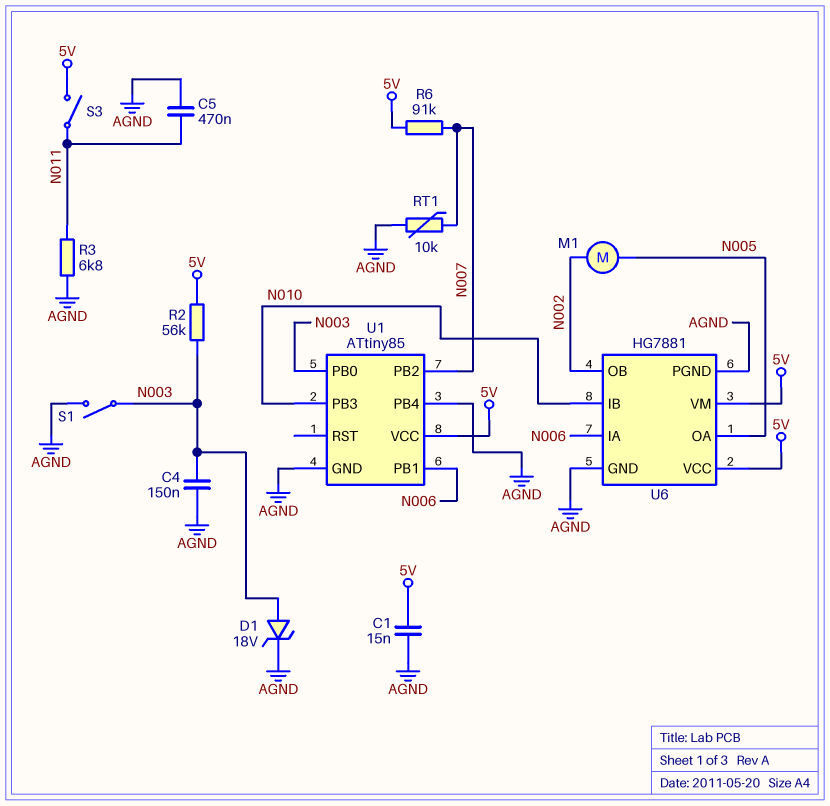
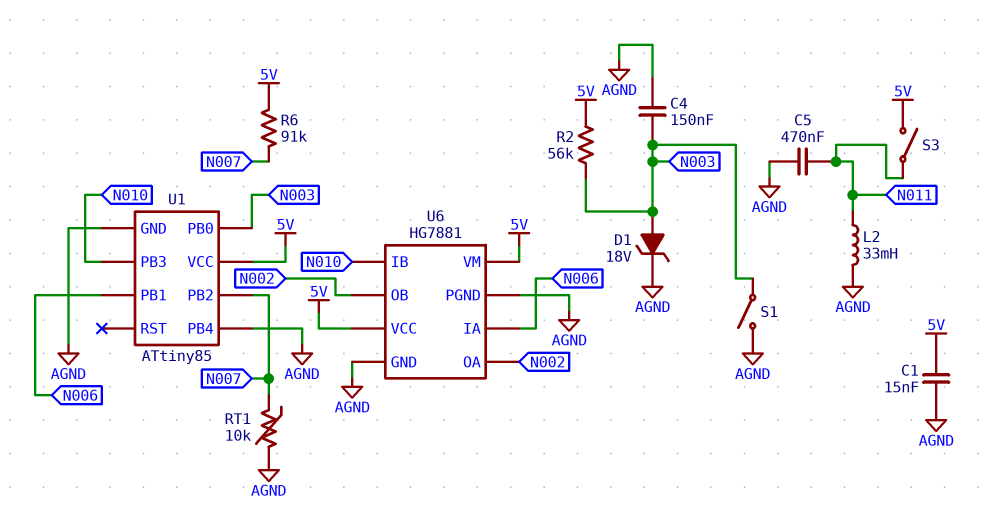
L2: none -> 33mH (AGND, N011)
M1: motor (N002, N005) -> none
R3: 6.8k (AGND, N011) -> none
U6 pin OA: N005 -> N002

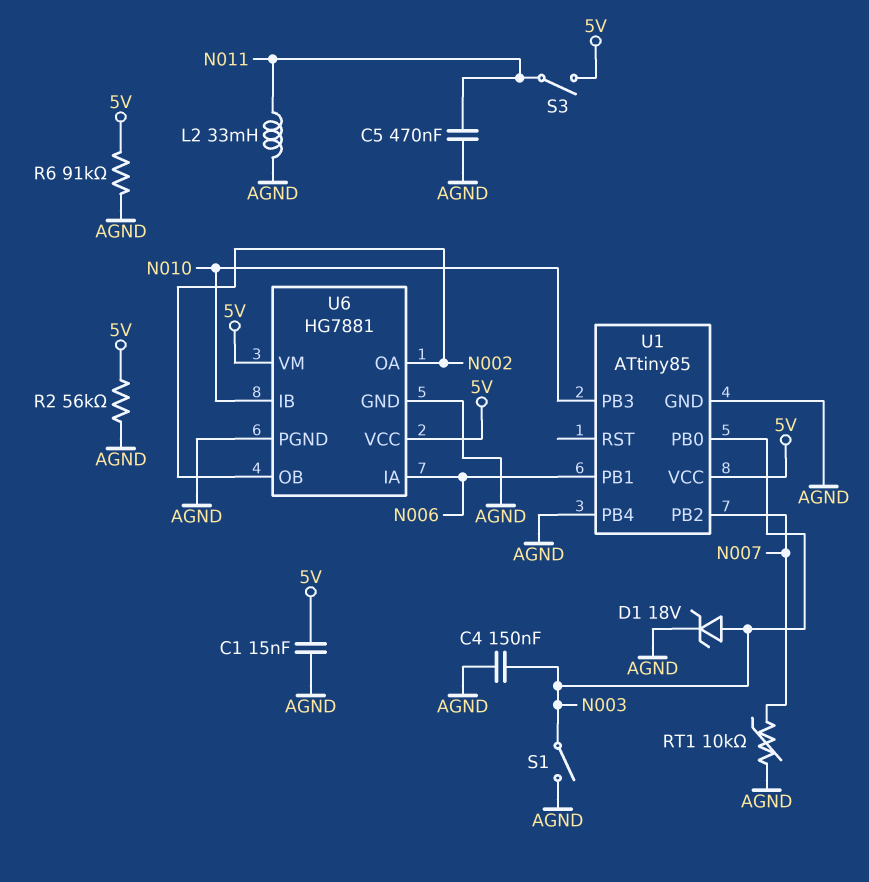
R2: 56k (5V, N003) -> 56k (5V, AGND)
R6: 91k (5V, N007) -> 91k (5V, AGND)

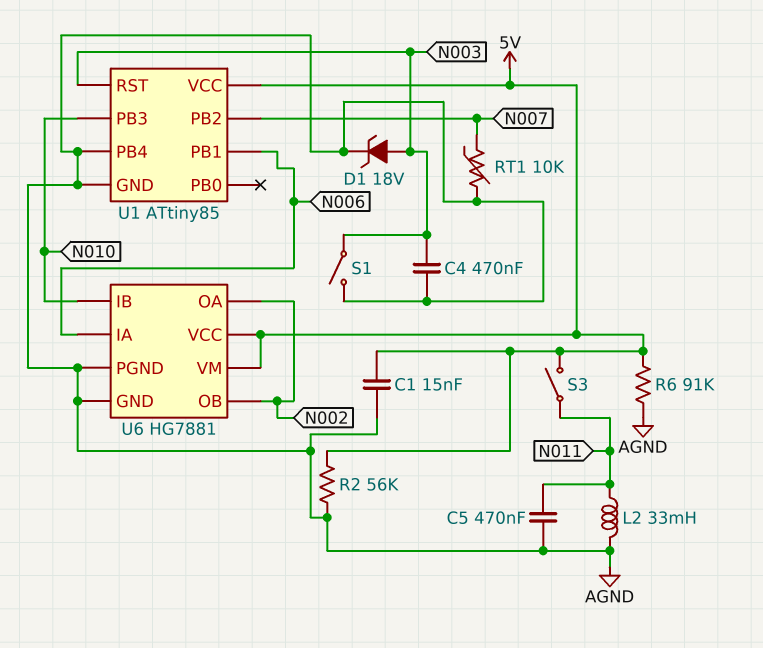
C4: 150nF (AGND, N003) -> 470nF (AGND, N003)
U1 pin PB0: N003 -> none
U1 pin RST: none -> N003

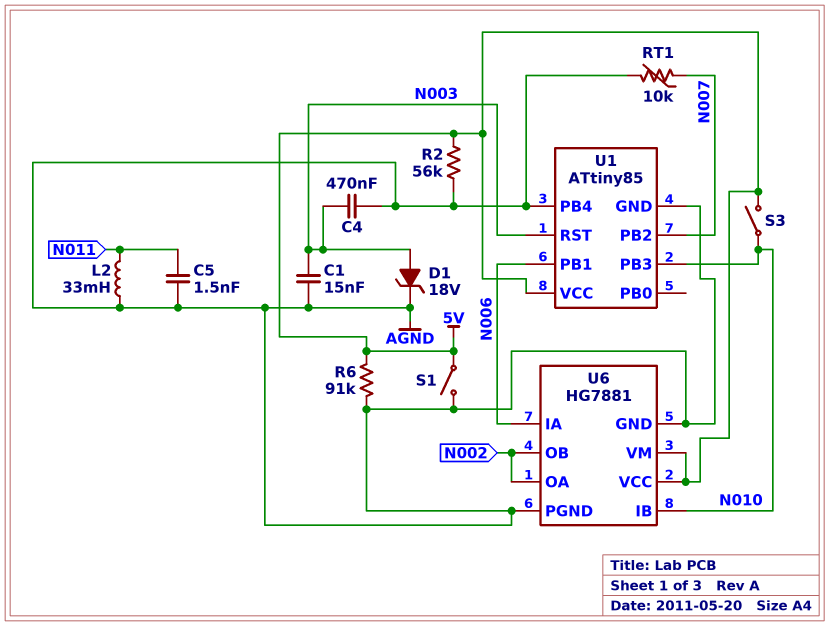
C1: 15nF (5V, AGND) -> 15nF (AGND, N003)
C5: 470nF (AGND, N011) -> 1.5nF (AGND, N011)
S1: switch (AGND, N003) -> switch (5V, AGND)
S3: switch (5V, N011) -> switch (5V, N010)

